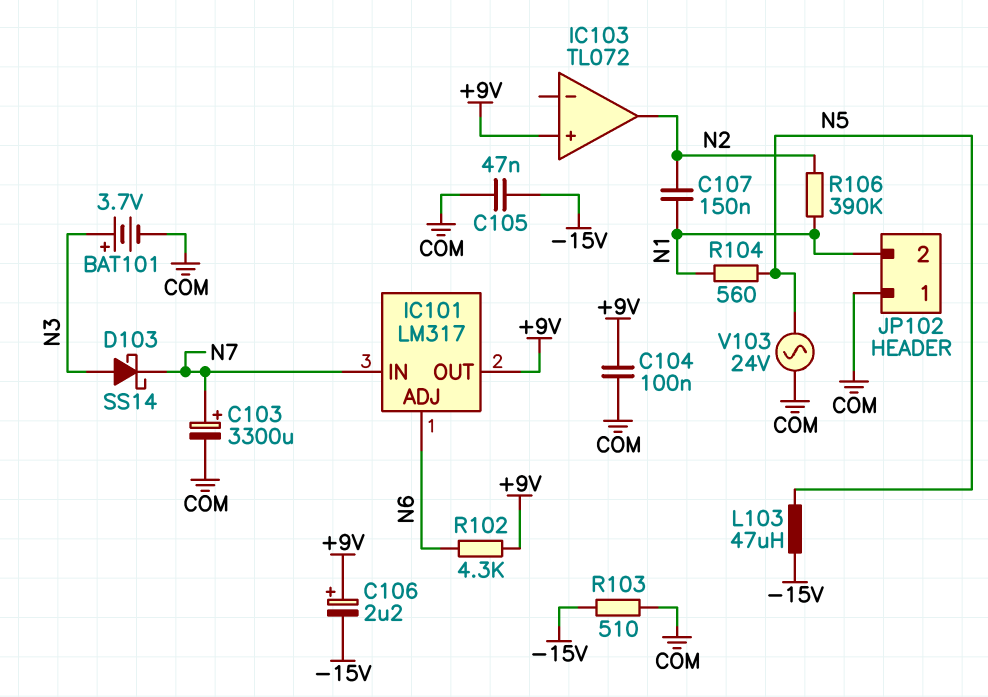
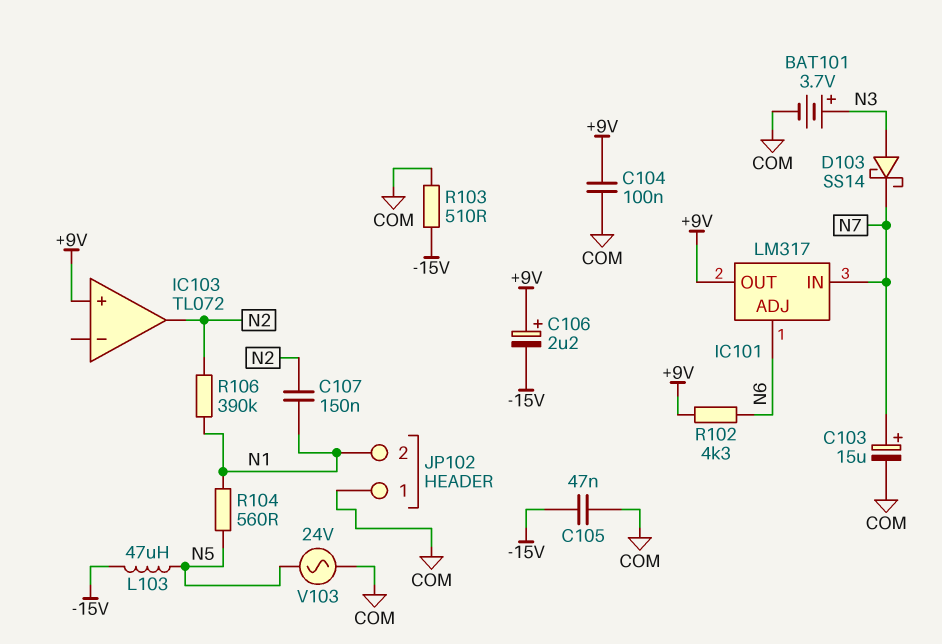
C103: 3300uF (plus N7, minus COM) -> 15uF (plus N7, minus COM)

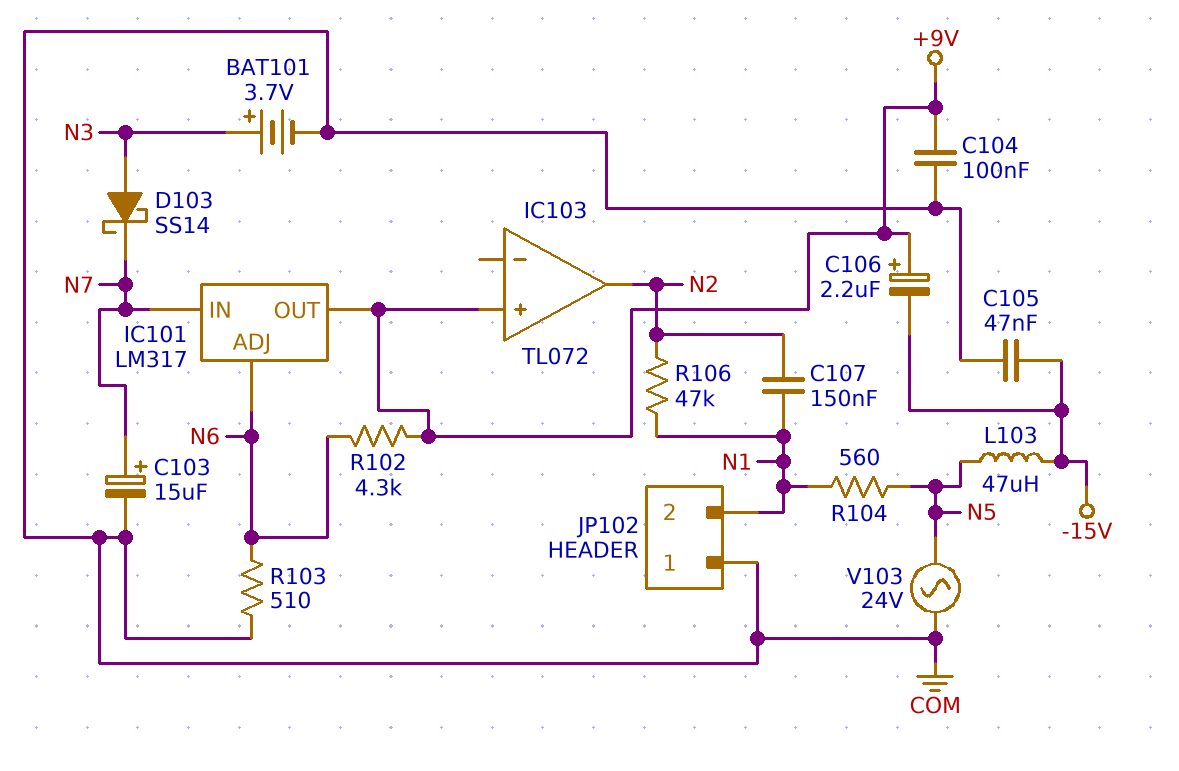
R103: 510 (-15V, COM) -> 510 (COM, N6)
R106: 390k (N1, N2) -> 47k (N1, N2)

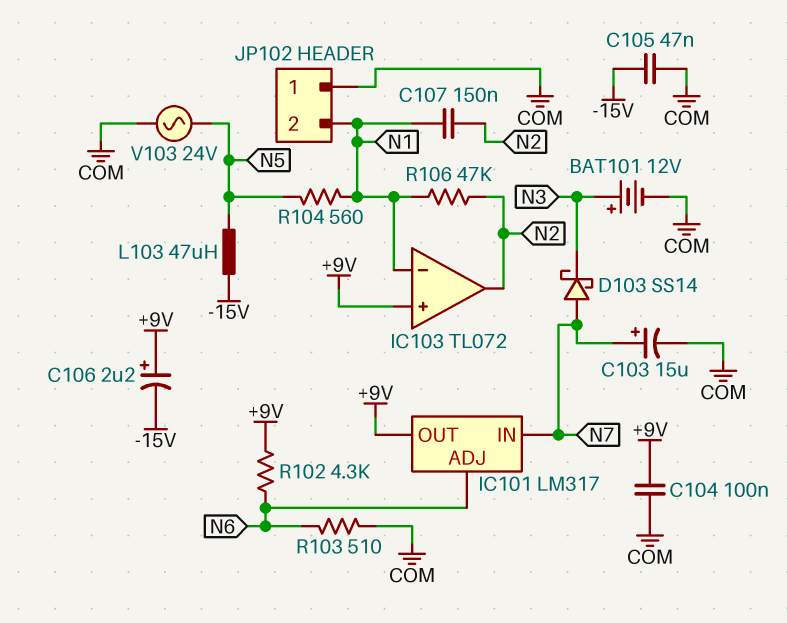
BAT101: 3.7V (plus N3, minus COM) -> 12V (plus N3, minus COM)
D103: schottky SS14 (A N3, K N7) -> schottky SS14 (A N7, K N3)
IC103 pin in-: none -> N1

